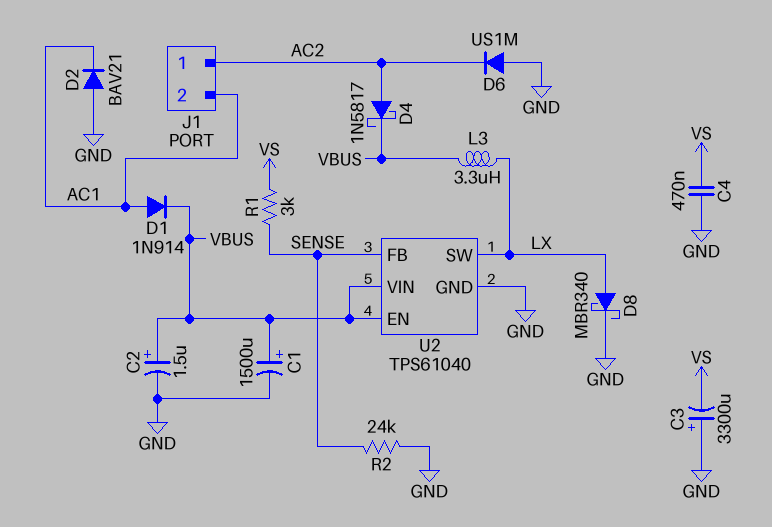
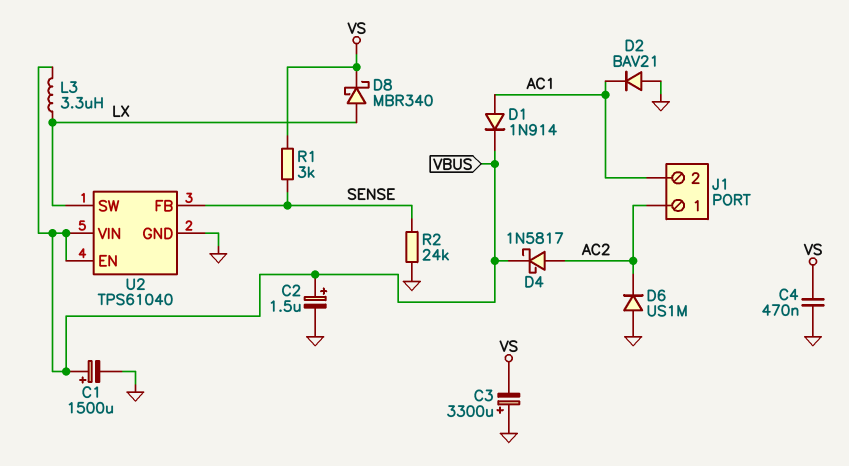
D8: schottky MBR340 (A LX, K GND) -> schottky MBR340 (A LX, K VS)

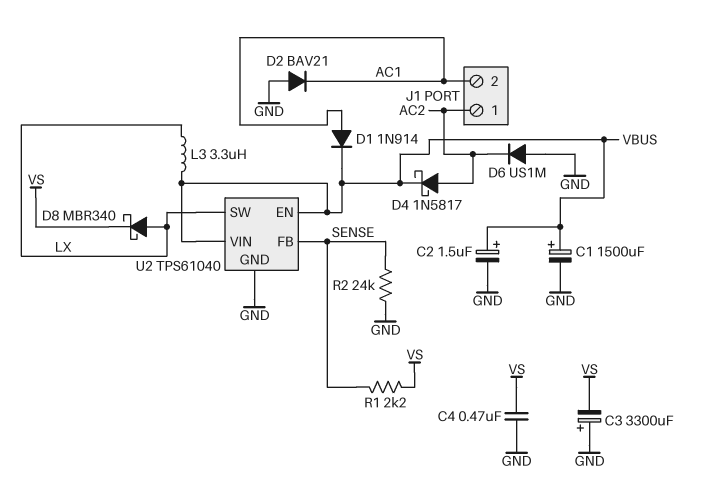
R1: 3k (SENSE, VS) -> 2.2k (SENSE, VS)

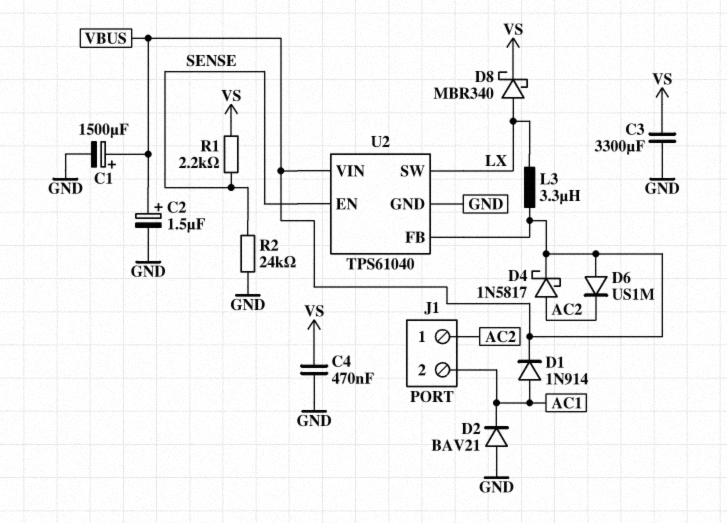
C3: 3300uF (plus GND, minus VS) -> 3300uF (GND, VS)
D6: diode US1M (A GND, K AC2) -> diode US1M (A VBUS, K AC2)
U2 pin EN: VBUS -> SENSE
U2 pin FB: SENSE -> VBUS

